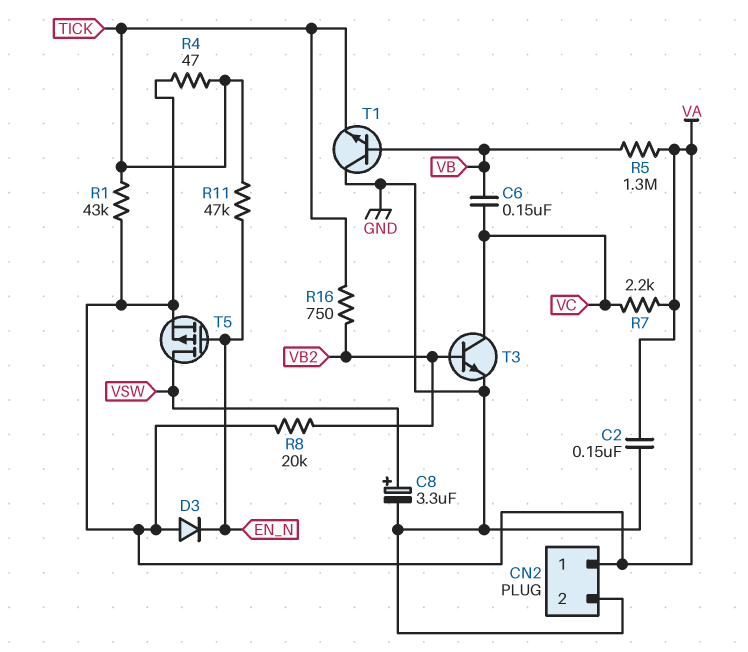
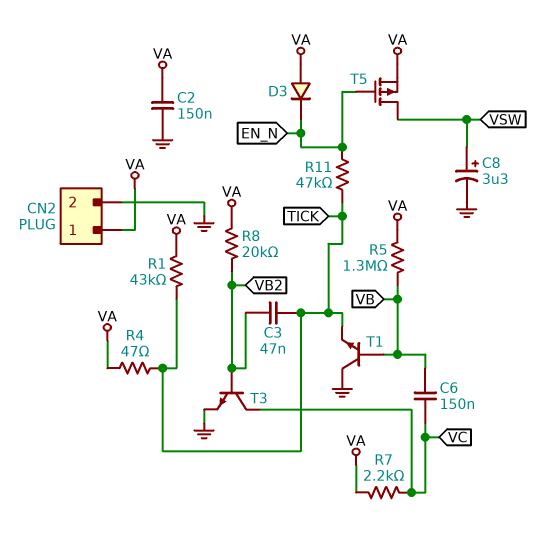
C3: none -> 47nF (TICK, VB2)
R16: 750 (TICK, VB2) -> none

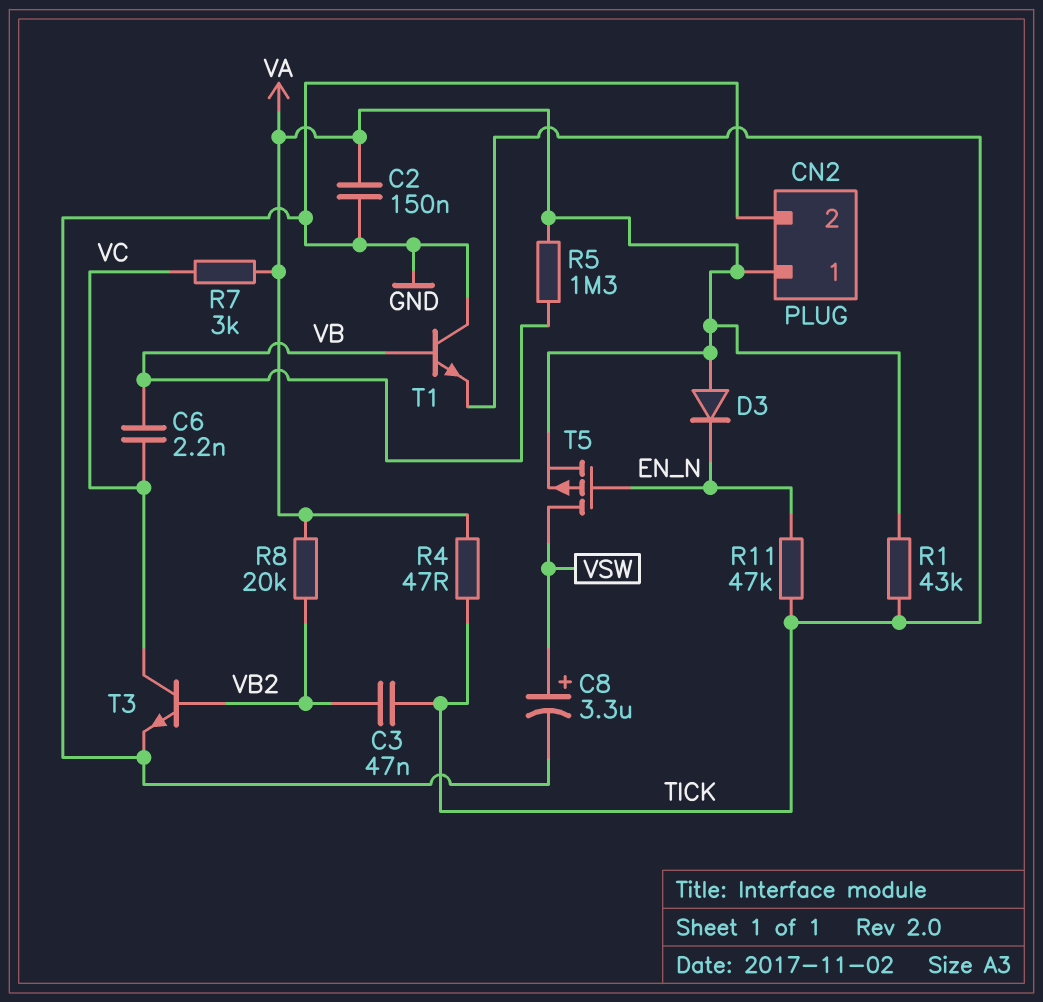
C6: 150nF (VB, VC) -> 2.2nF (VB, VC)
R7: 2.2k (VA, VC) -> 3k (VA, VC)

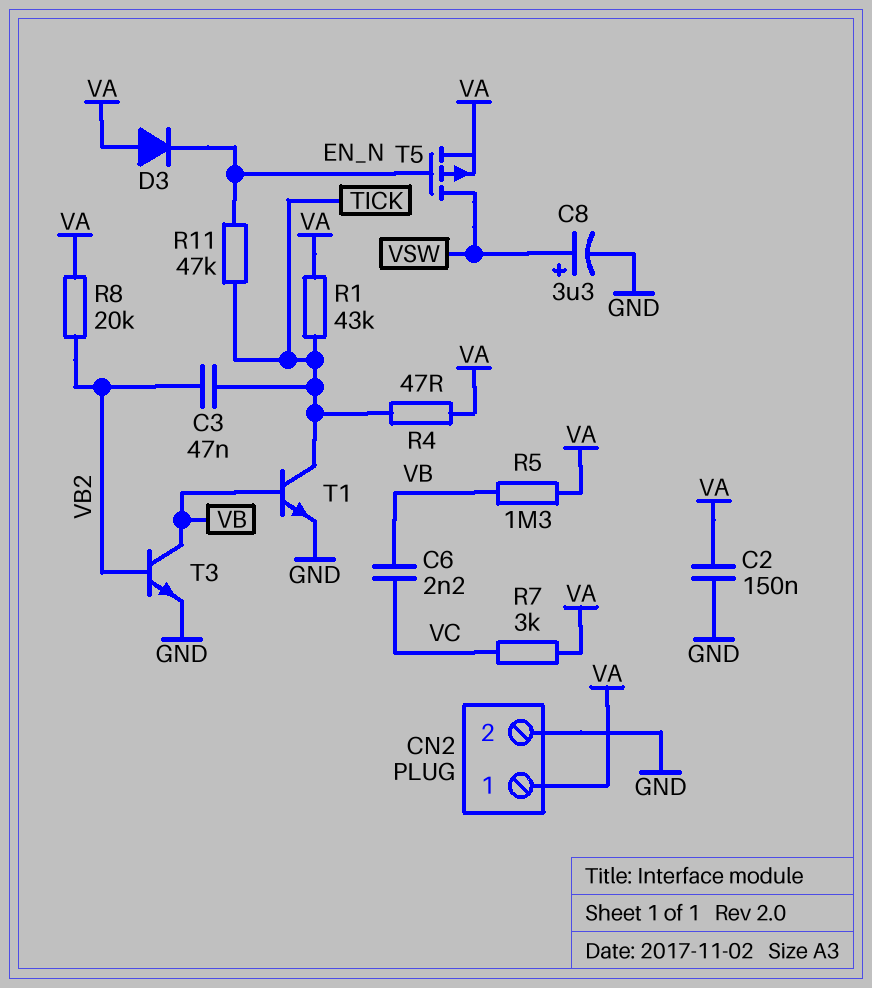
T1: NPN (B VB, C GND, E TICK) -> NPN (B VB, C TICK, E GND)
T3: NPN (B VB2, C VC, E GND) -> NPN (B VB2, C VB, E GND)

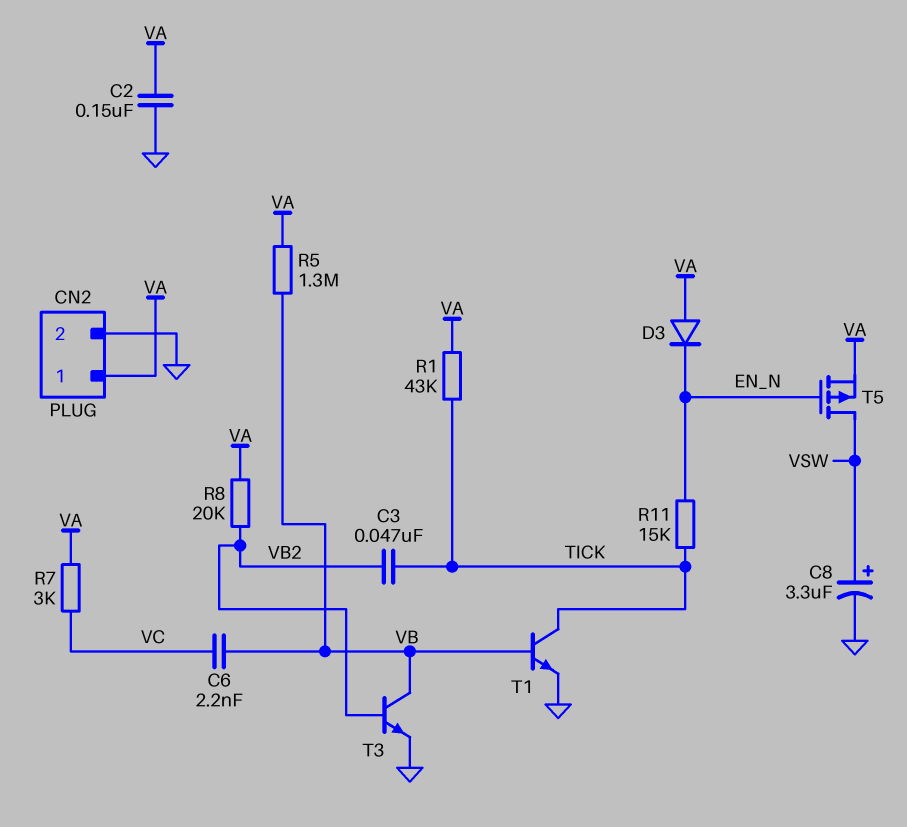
R4: 47 (TICK, VA) -> none
R11: 47k (EN_N, TICK) -> 15k (EN_N, TICK)

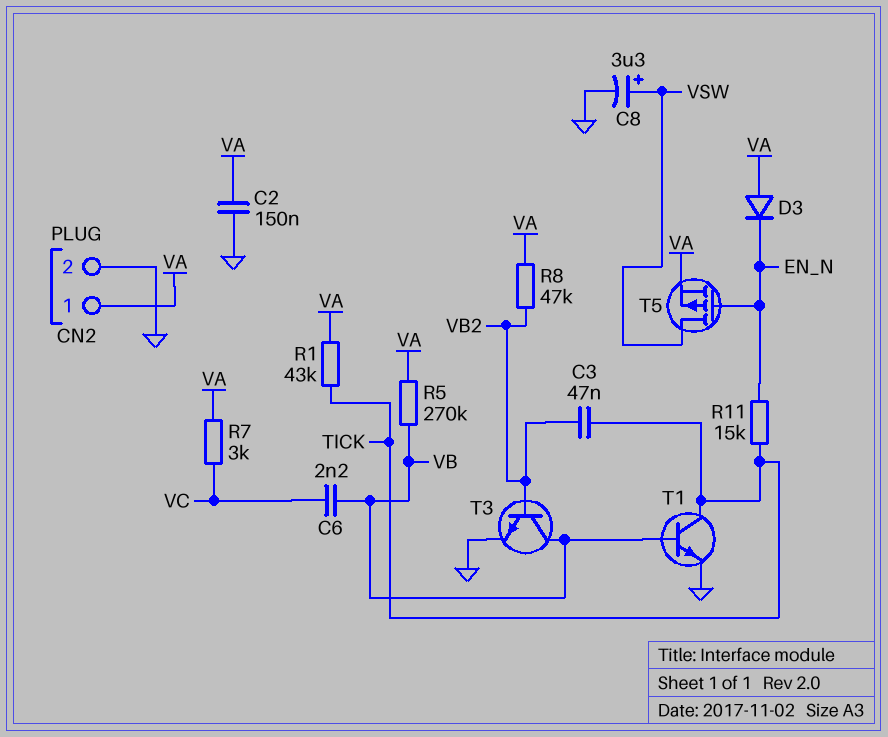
R5: 1.3M (VA, VB) -> 270k (VA, VB)
R8: 20k (VA, VB2) -> 47k (VA, VB2)

